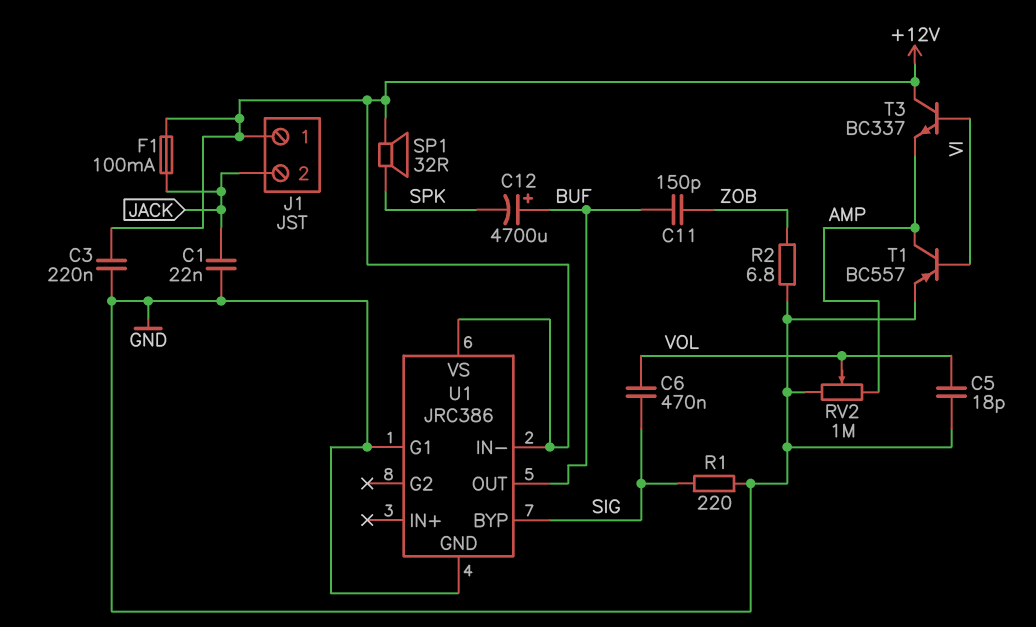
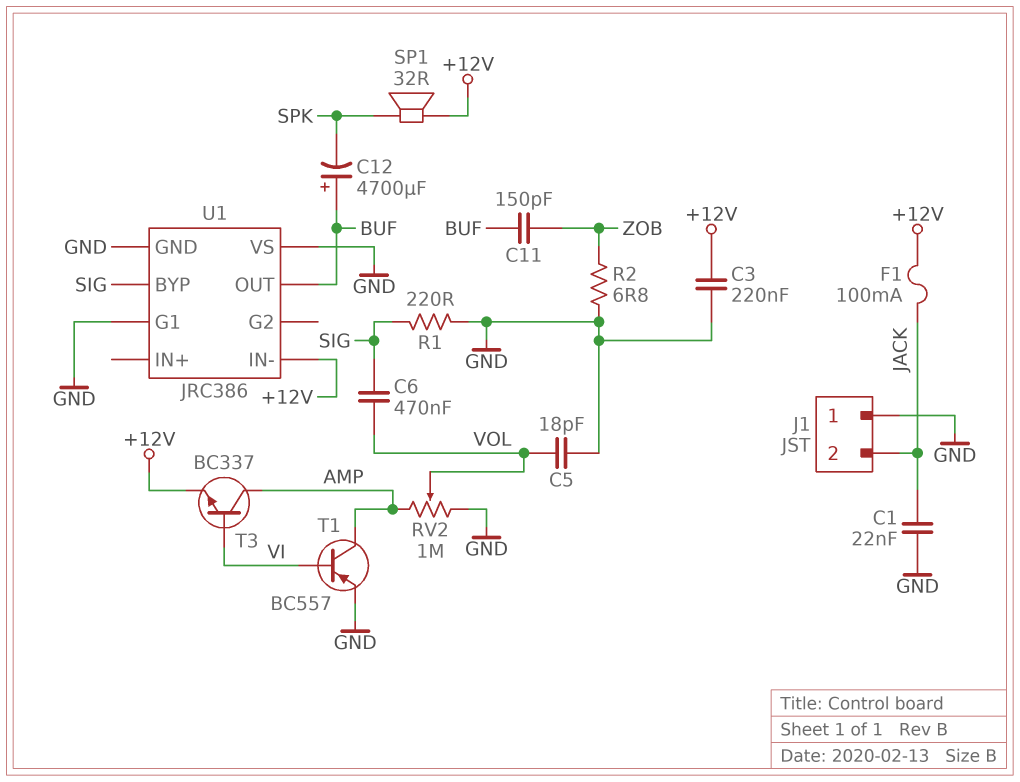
J1 pin 1: +12V -> GND
T3: NPN BC337 (B VI, C +12V, E AMP) -> NPN BC337 (B VI, C AMP, E +12V)
U1 pin VS: +12V -> GND

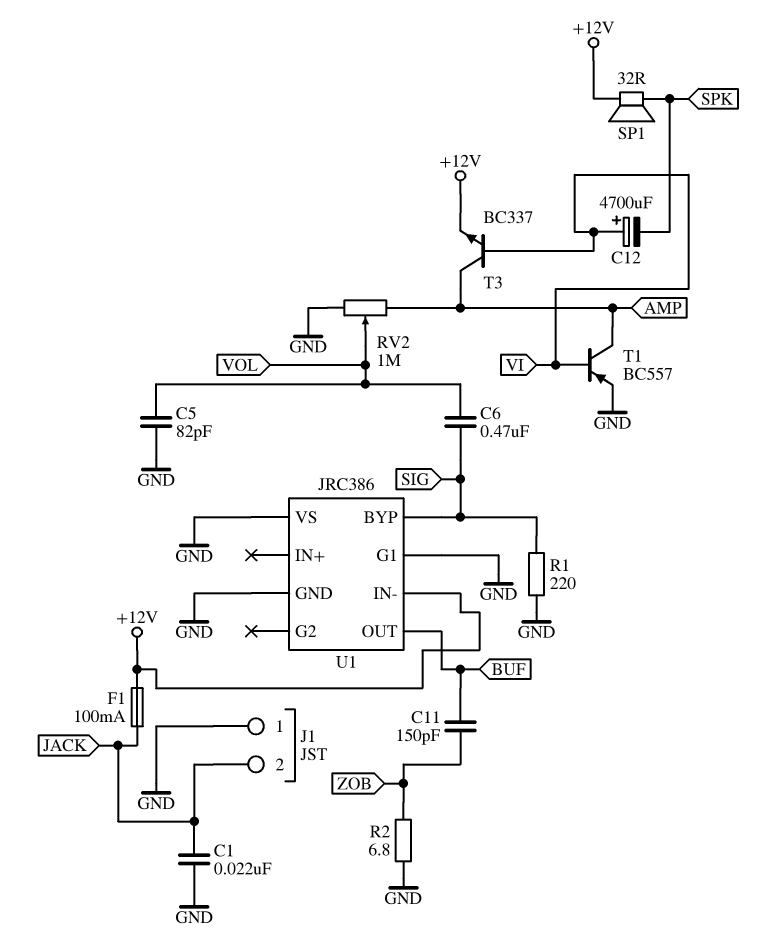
C3: 220nF (+12V, GND) -> none
C5: 18pF (GND, VOL) -> 82pF (GND, VOL)
C12: 4700uF (plus BUF, minus SPK) -> 4700uF (plus VI, minus SPK)

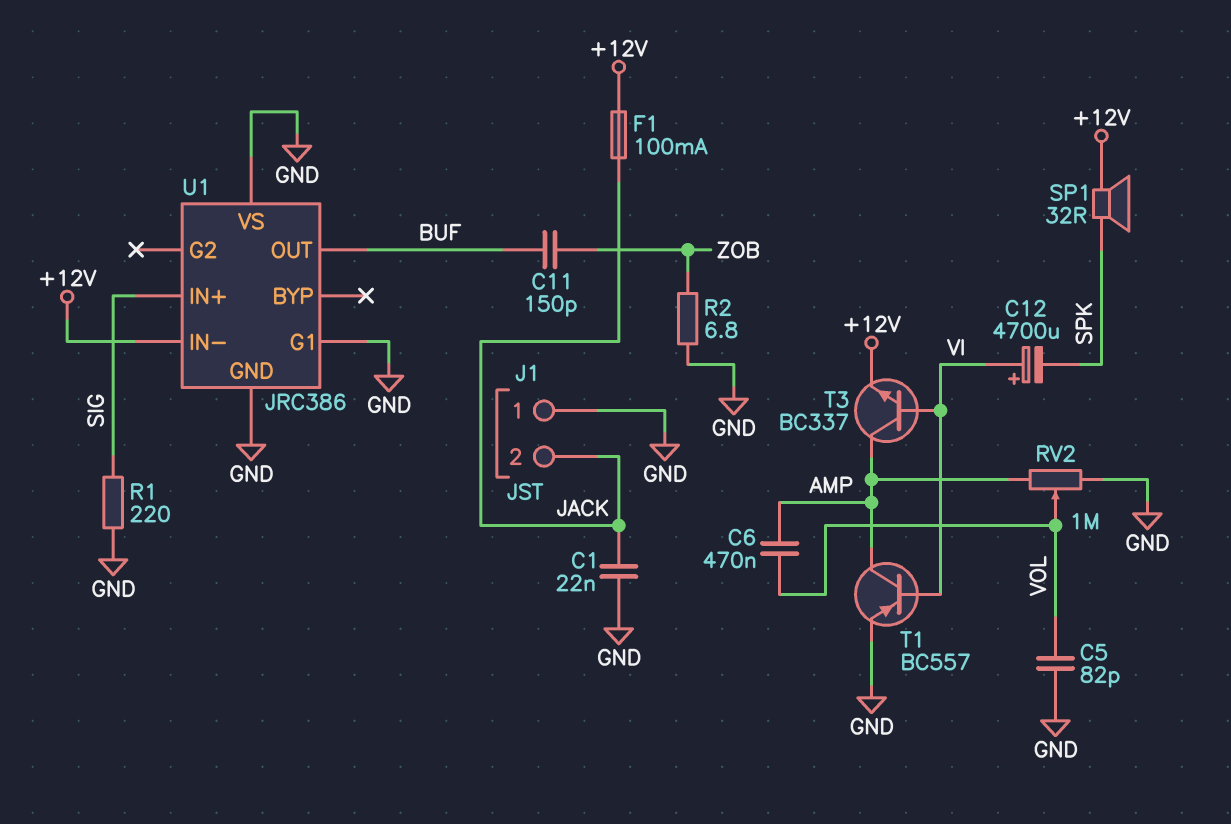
C6: 470nF (SIG, VOL) -> 470nF (AMP, VOL)
U1 pin BYP: SIG -> none
U1 pin IN+: none -> SIG

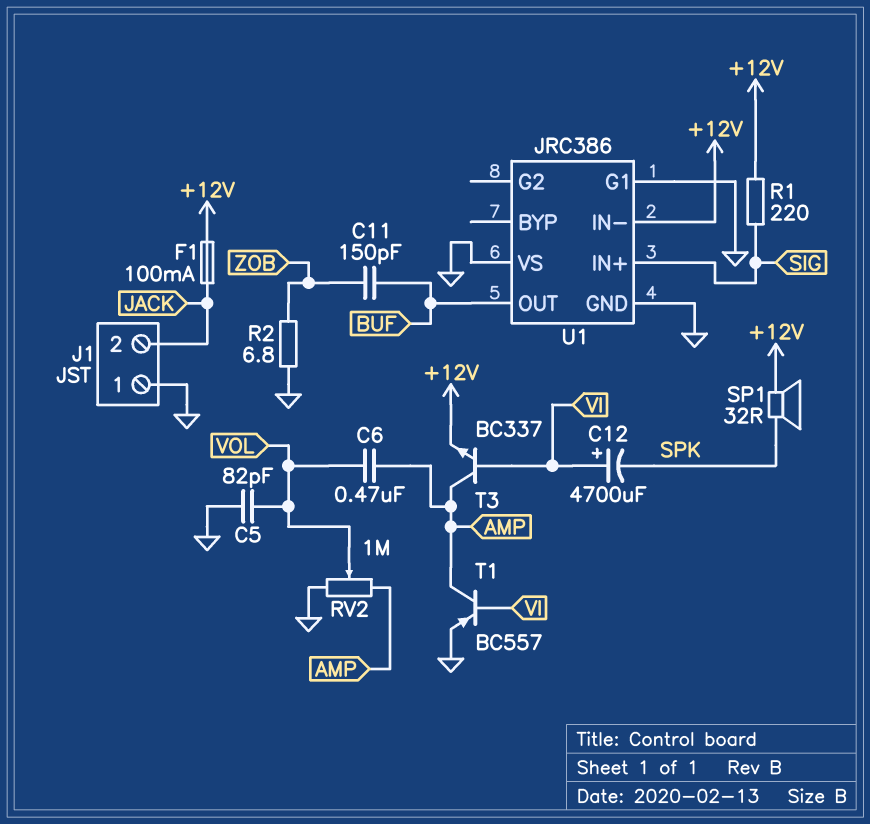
C1: 22nF (GND, JACK) -> none
R1: 220 (GND, SIG) -> 220 (+12V, SIG)

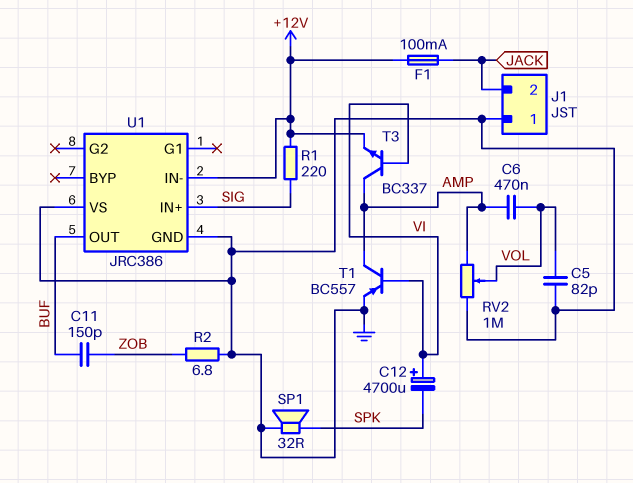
SP1: speaker 32R (+12V, SPK) -> speaker 32R (GND, SPK)
U1 pin G1: GND -> none

